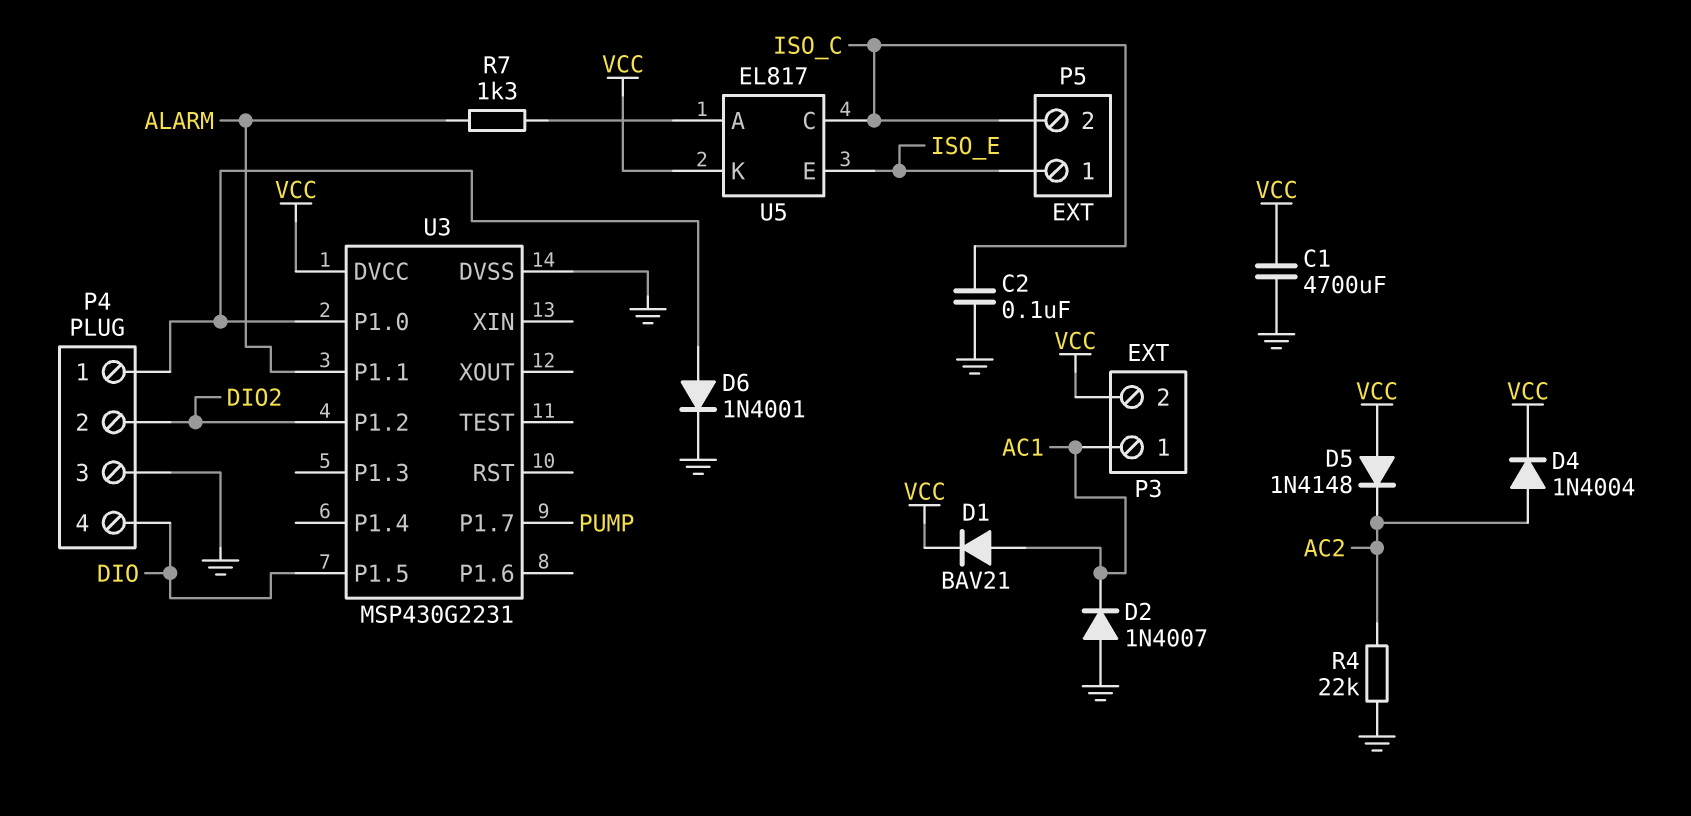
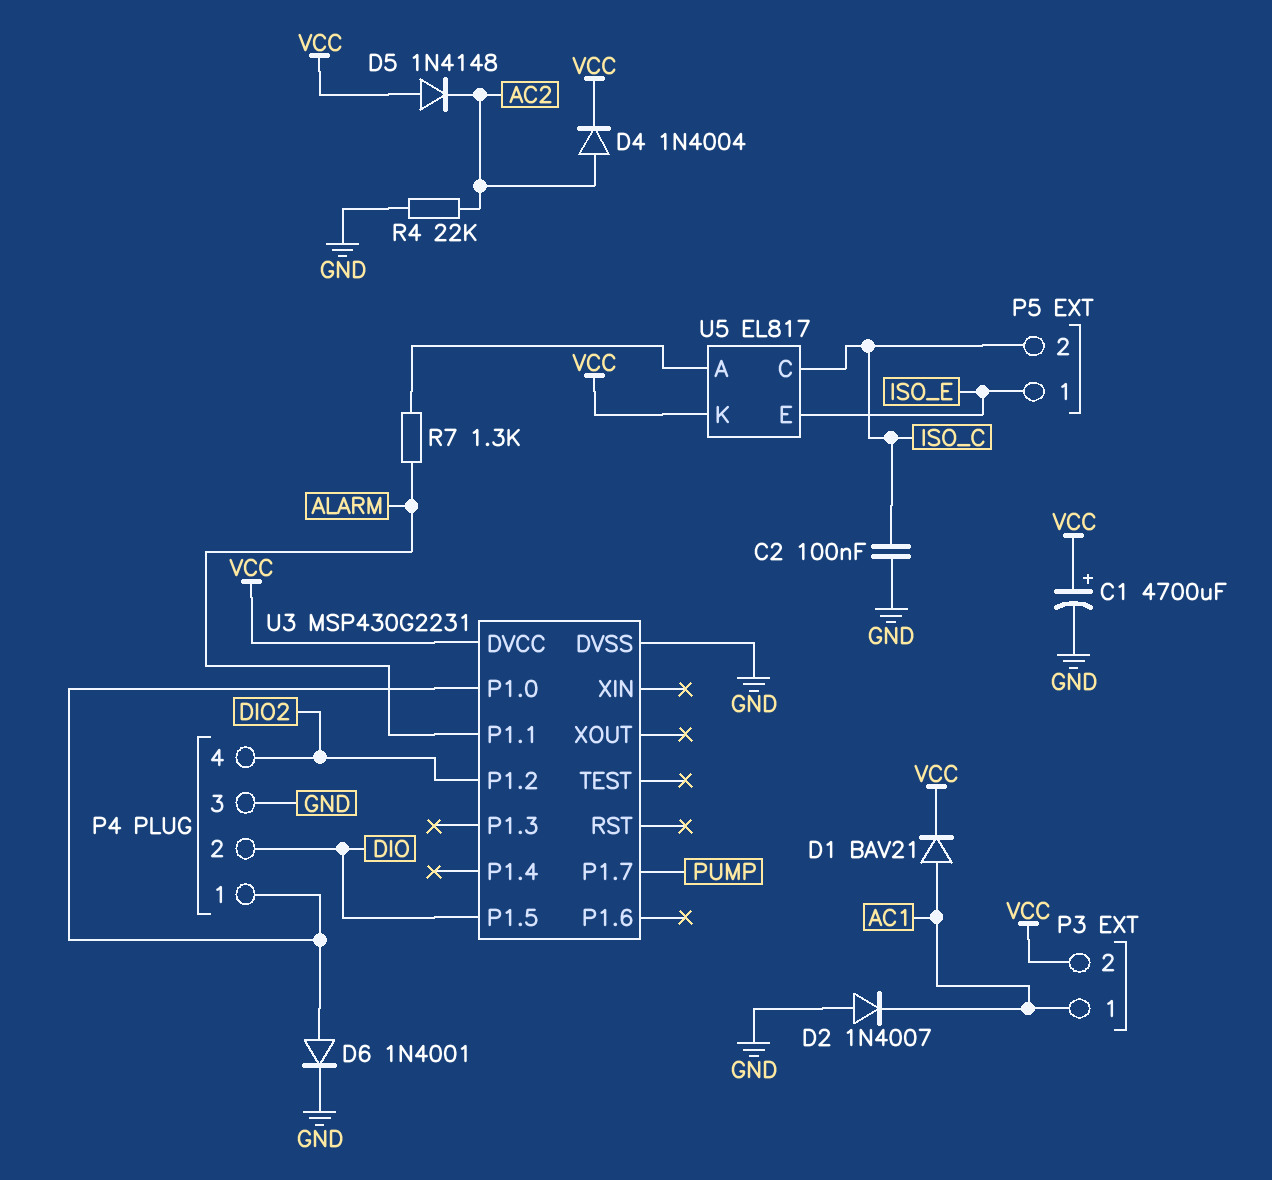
C1: 4700uF (GND, VCC) -> 4700uF (plus VCC, minus GND)
P4 pin 2: DIO2 -> DIO
P4 pin 4: DIO -> DIO2

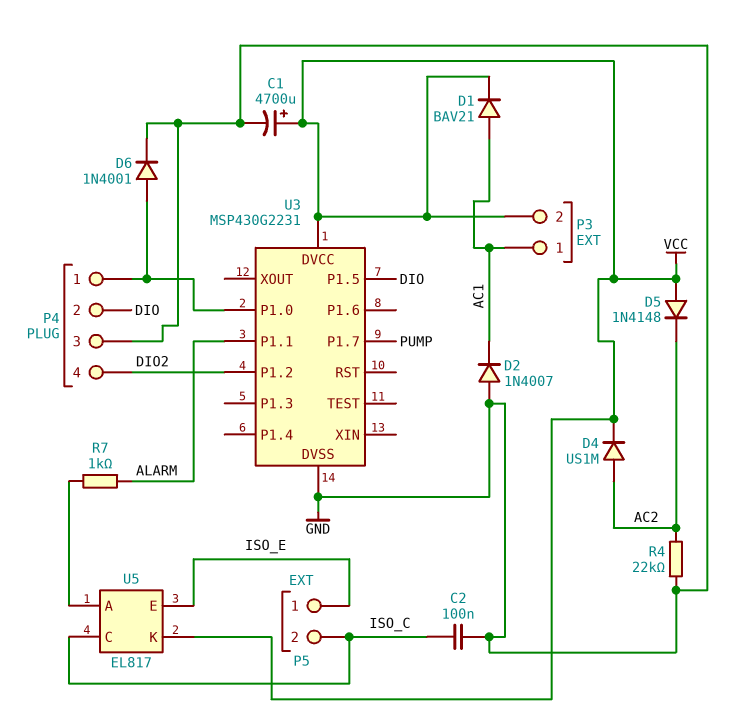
D4: diode 1N4004 (A AC2, K VCC) -> diode US1M (A AC2, K VCC)
R7: 1.3k (ALARM, U5/A) -> 1k (ALARM, U5/A)

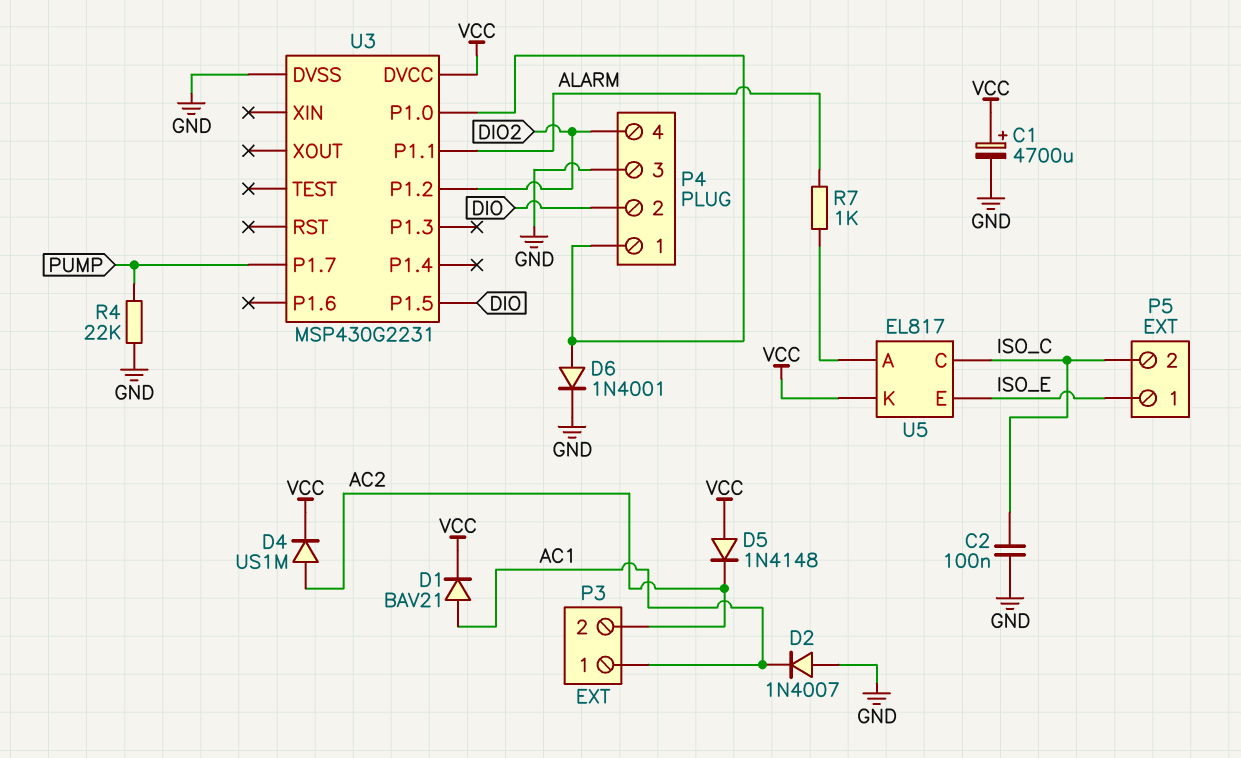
P3 pin 2: VCC -> AC2
R4: 22k (AC2, GND) -> 22k (GND, PUMP)

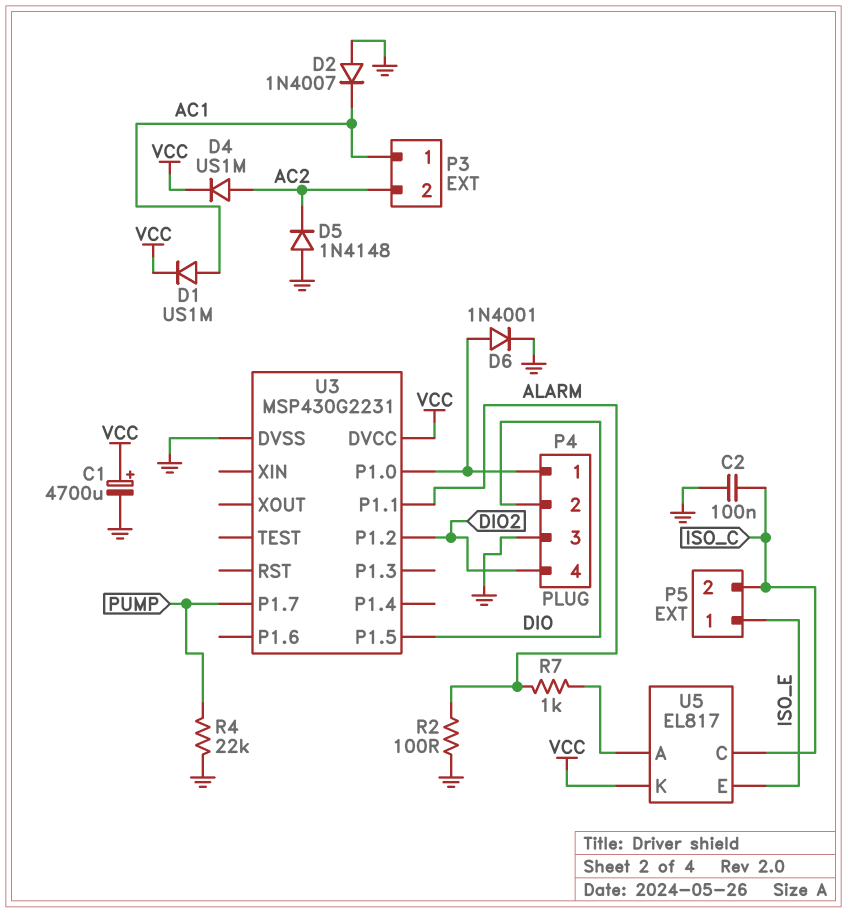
D1: diode BAV21 (A AC1, K VCC) -> diode US1M (A AC1, K VCC)
D5: diode 1N4148 (A VCC, K AC2) -> diode 1N4148 (A GND, K AC2)
R2: none -> 100 (ALARM, GND)

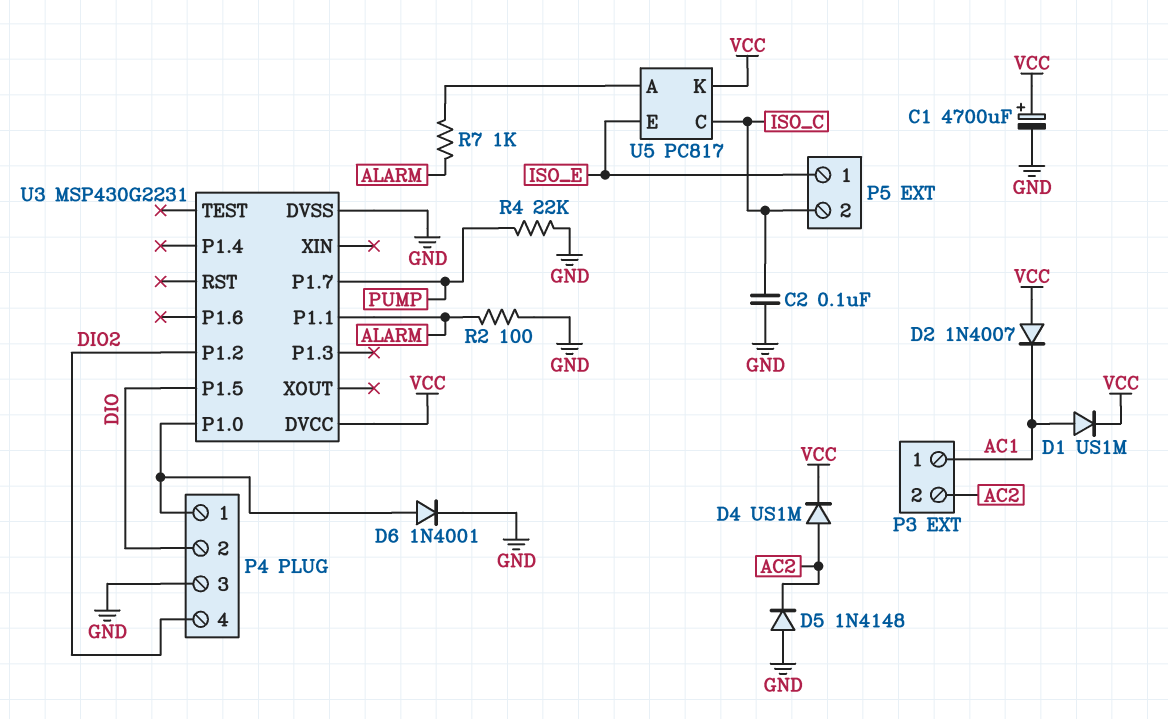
D2: diode 1N4007 (A GND, K AC1) -> diode 1N4007 (A VCC, K AC1)
U5: EL817 -> PC817

